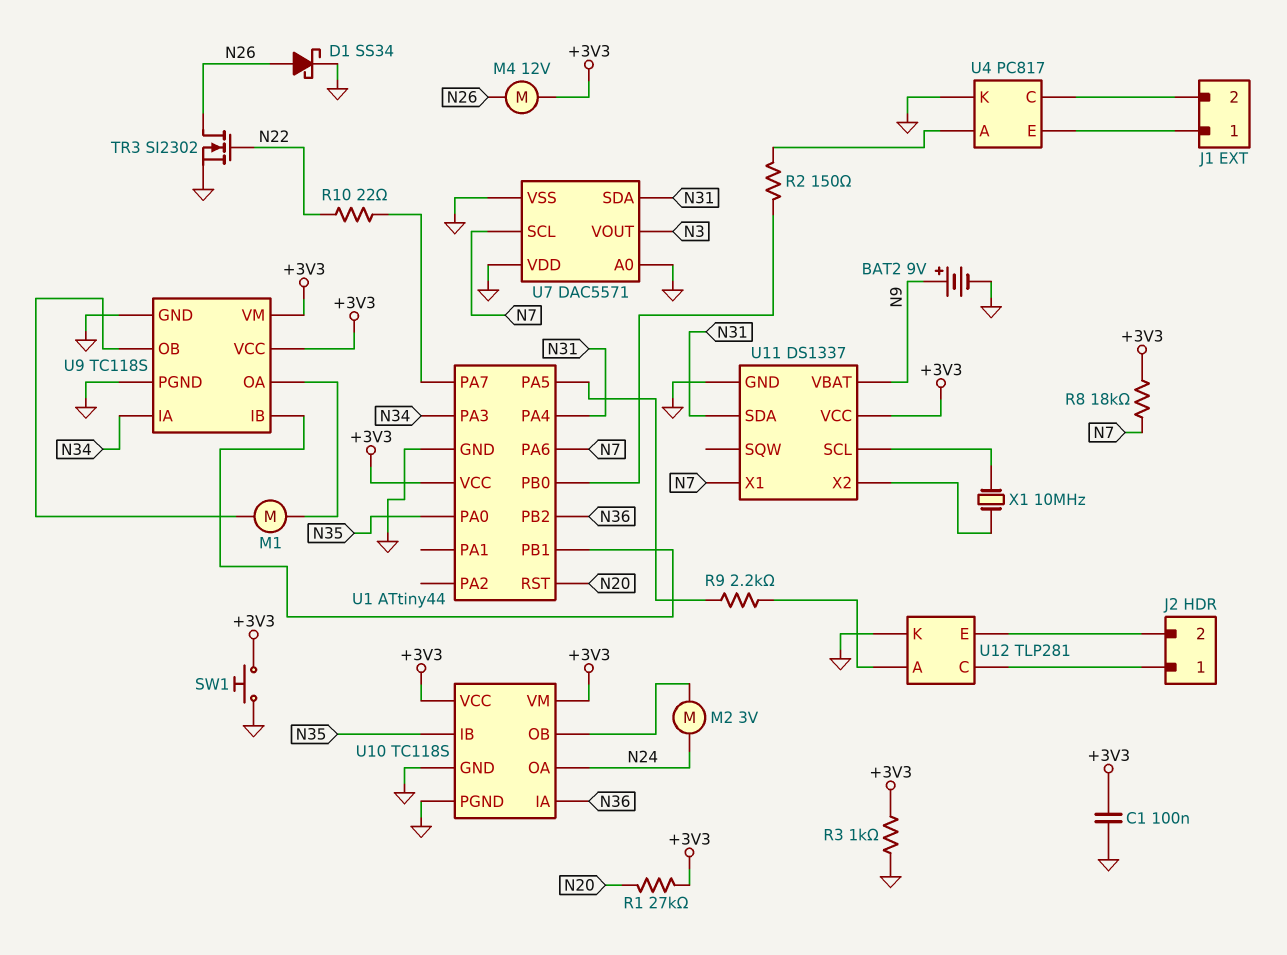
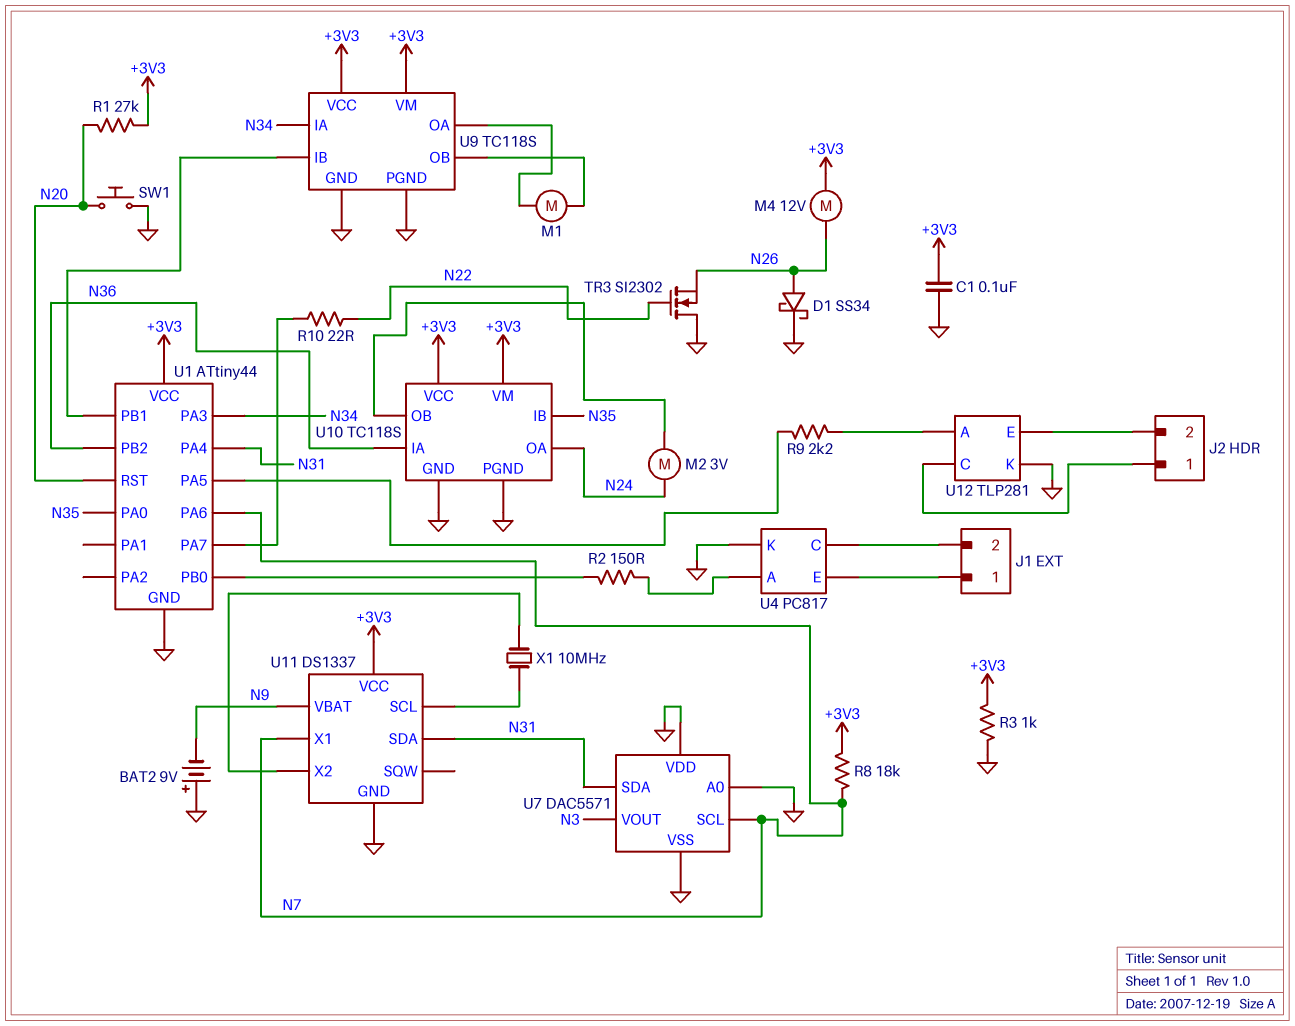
BAT2: 9V (plus N9, minus GND) -> 9V (plus GND, minus N9)
SW1: button (+3V3, GND) -> button (GND, N20)
TR3: NMOS SI2302 (G N22, D N26, S GND) -> NMOS SI2302 (G N22, D GND, S N26)

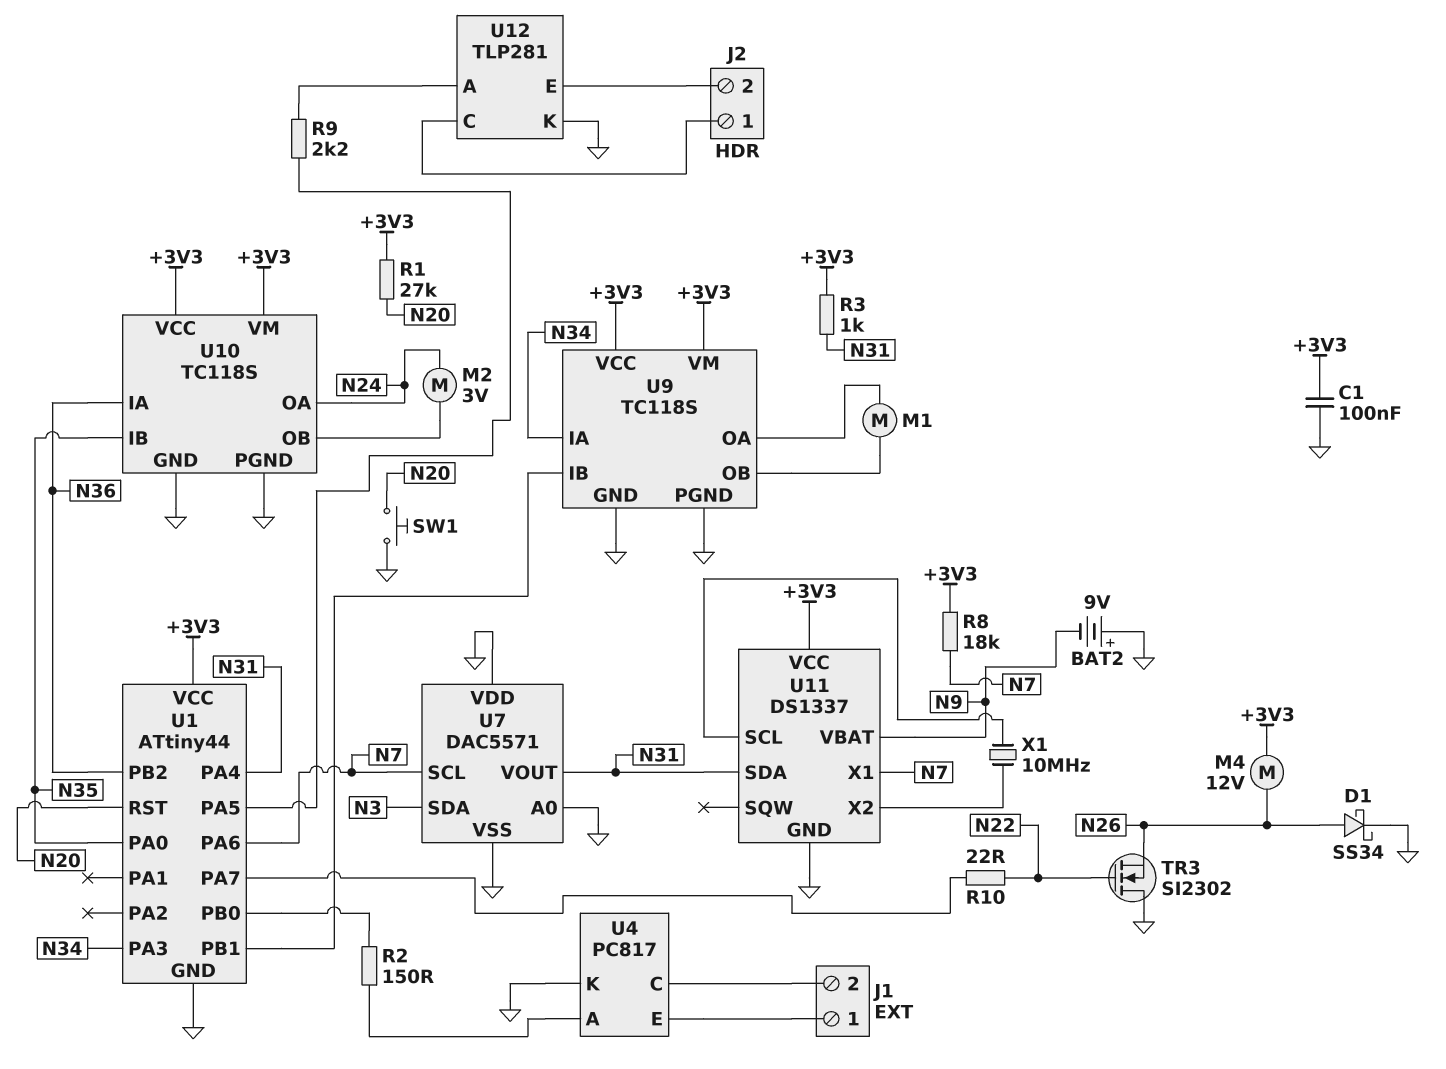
R3: 1k (+3V3, GND) -> 1k (+3V3, N31)
U7 pin SDA: N31 -> N3
U7 pin VOUT: N3 -> N31

